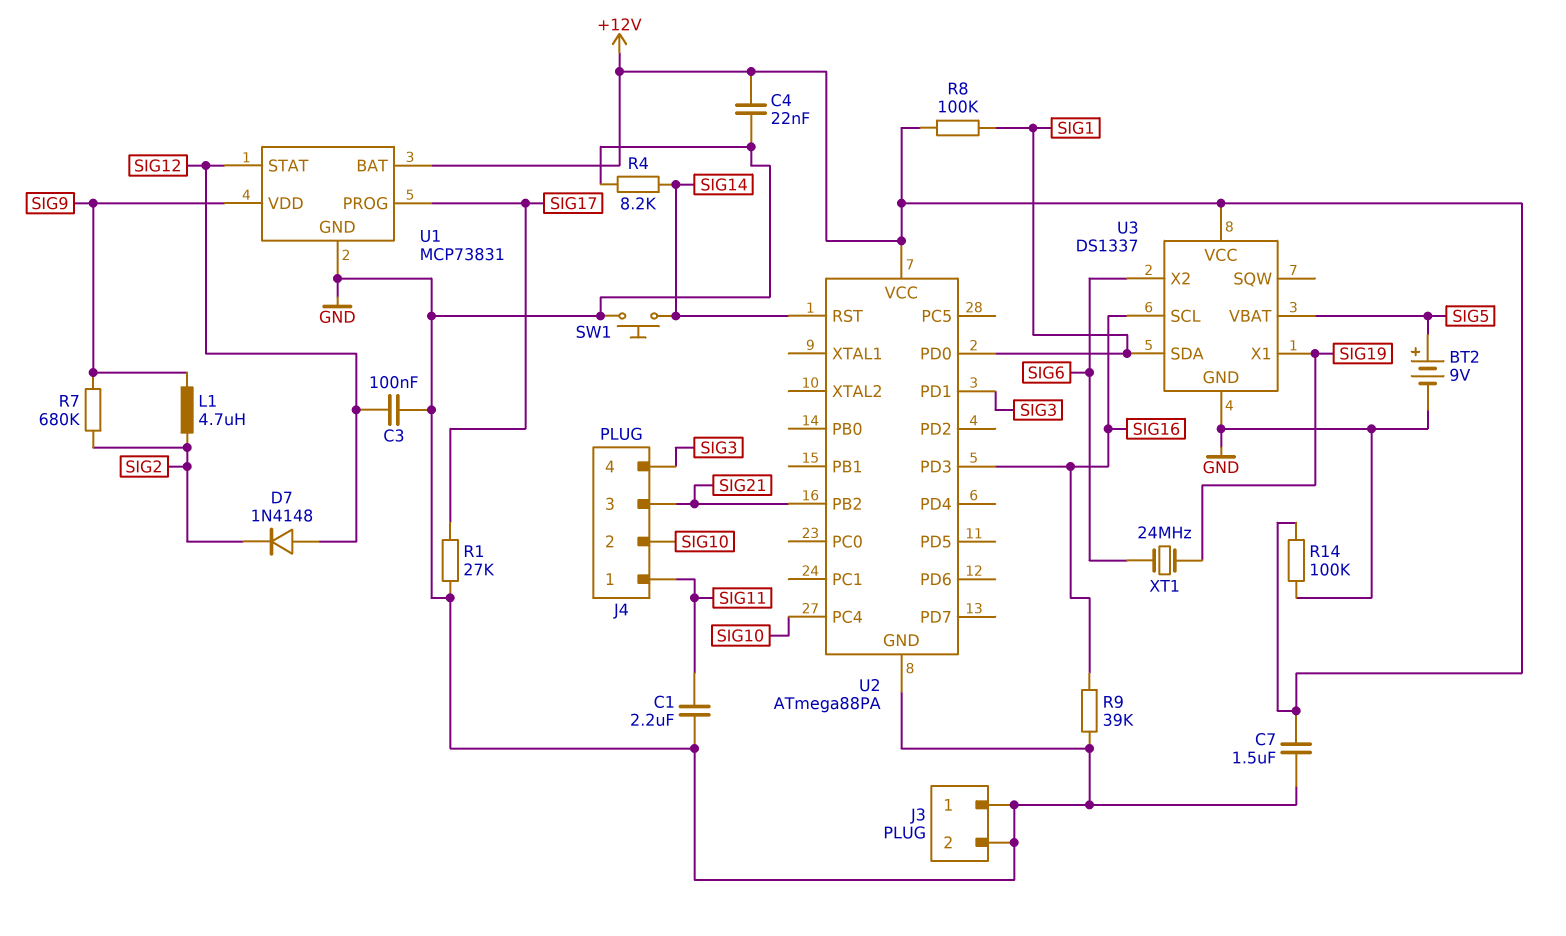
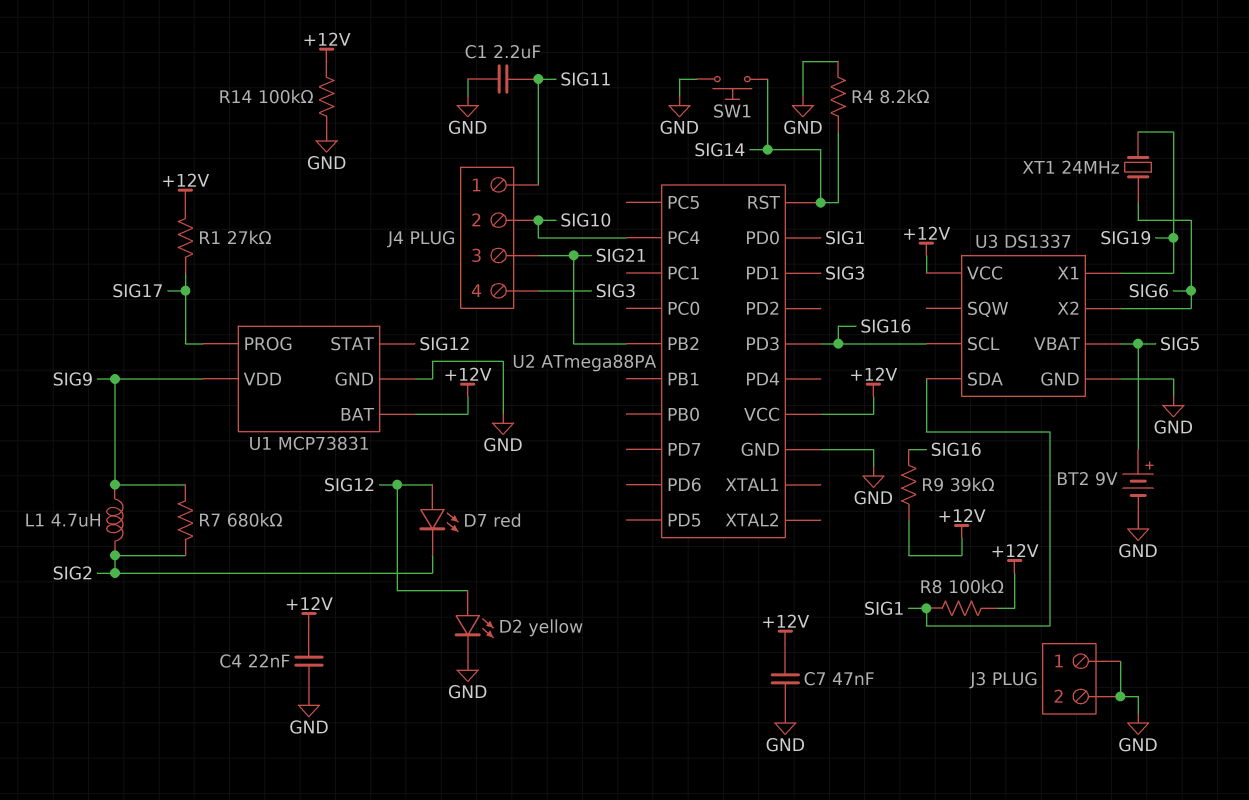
C3: 100nF (GND, SIG12) -> none
C7: 1.5uF (+12V, GND) -> 47nF (+12V, GND)
D2: none -> LED yellow (A SIG12, K GND)
D7: diode 1N4148 (A SIG12, K SIG2) -> LED red (A SIG12, K SIG2)
R1: 27k (GND, SIG17) -> 27k (+12V, SIG17)
R9: 39k (GND, SIG16) -> 39k (+12V, SIG16)

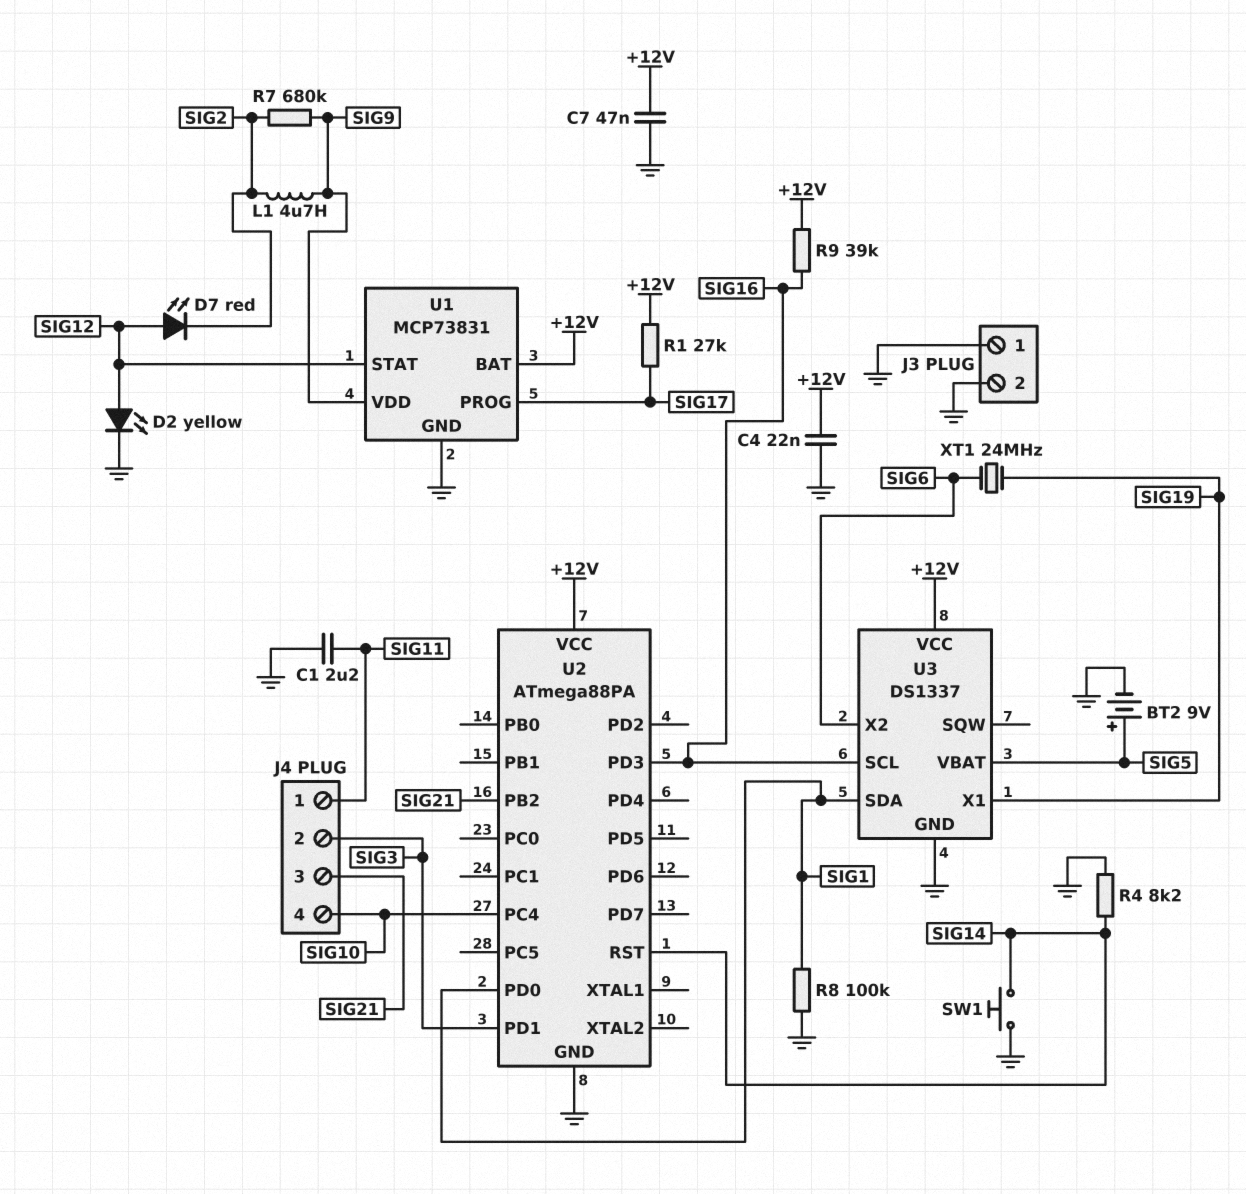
J4 pin 2: SIG10 -> SIG3
J4 pin 4: SIG3 -> SIG10
R8: 100k (+12V, SIG1) -> 100k (GND, SIG1)
R14: 100k (+12V, GND) -> none

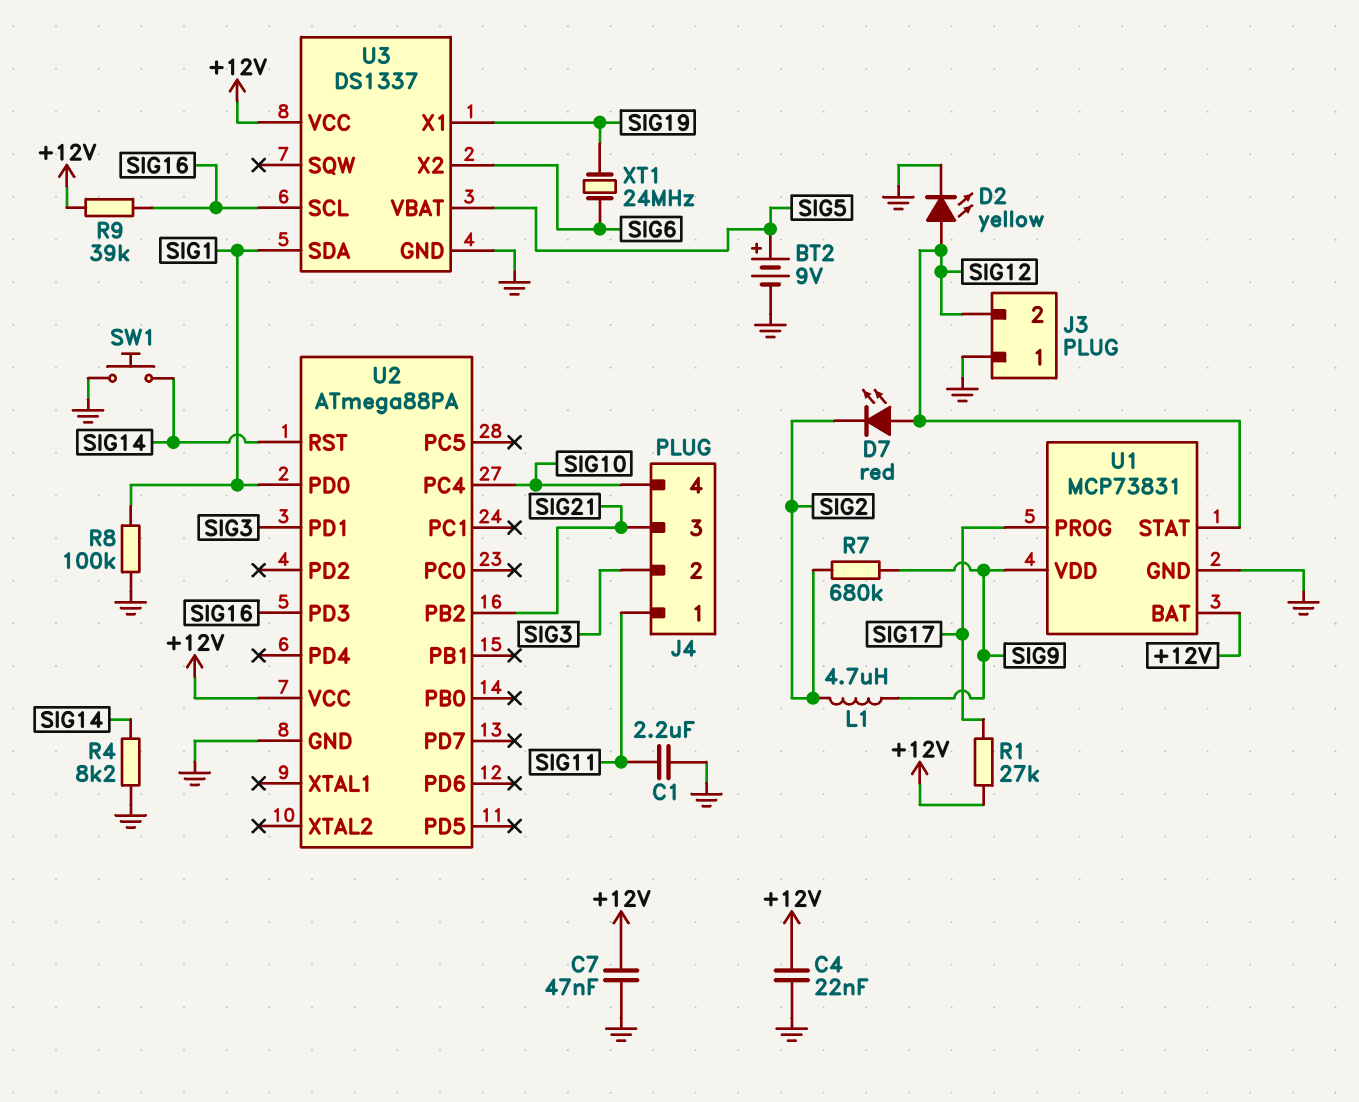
J3 pin 2: GND -> SIG12

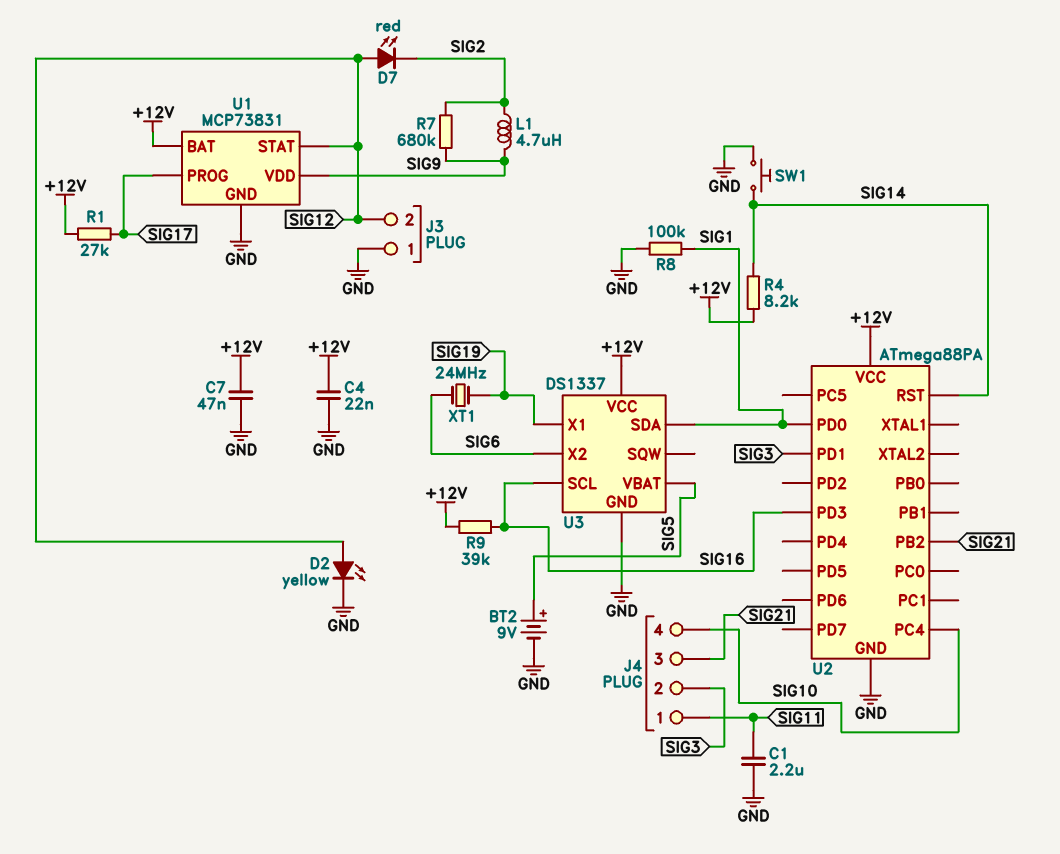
R4: 8.2k (GND, SIG14) -> 8.2k (+12V, SIG14)

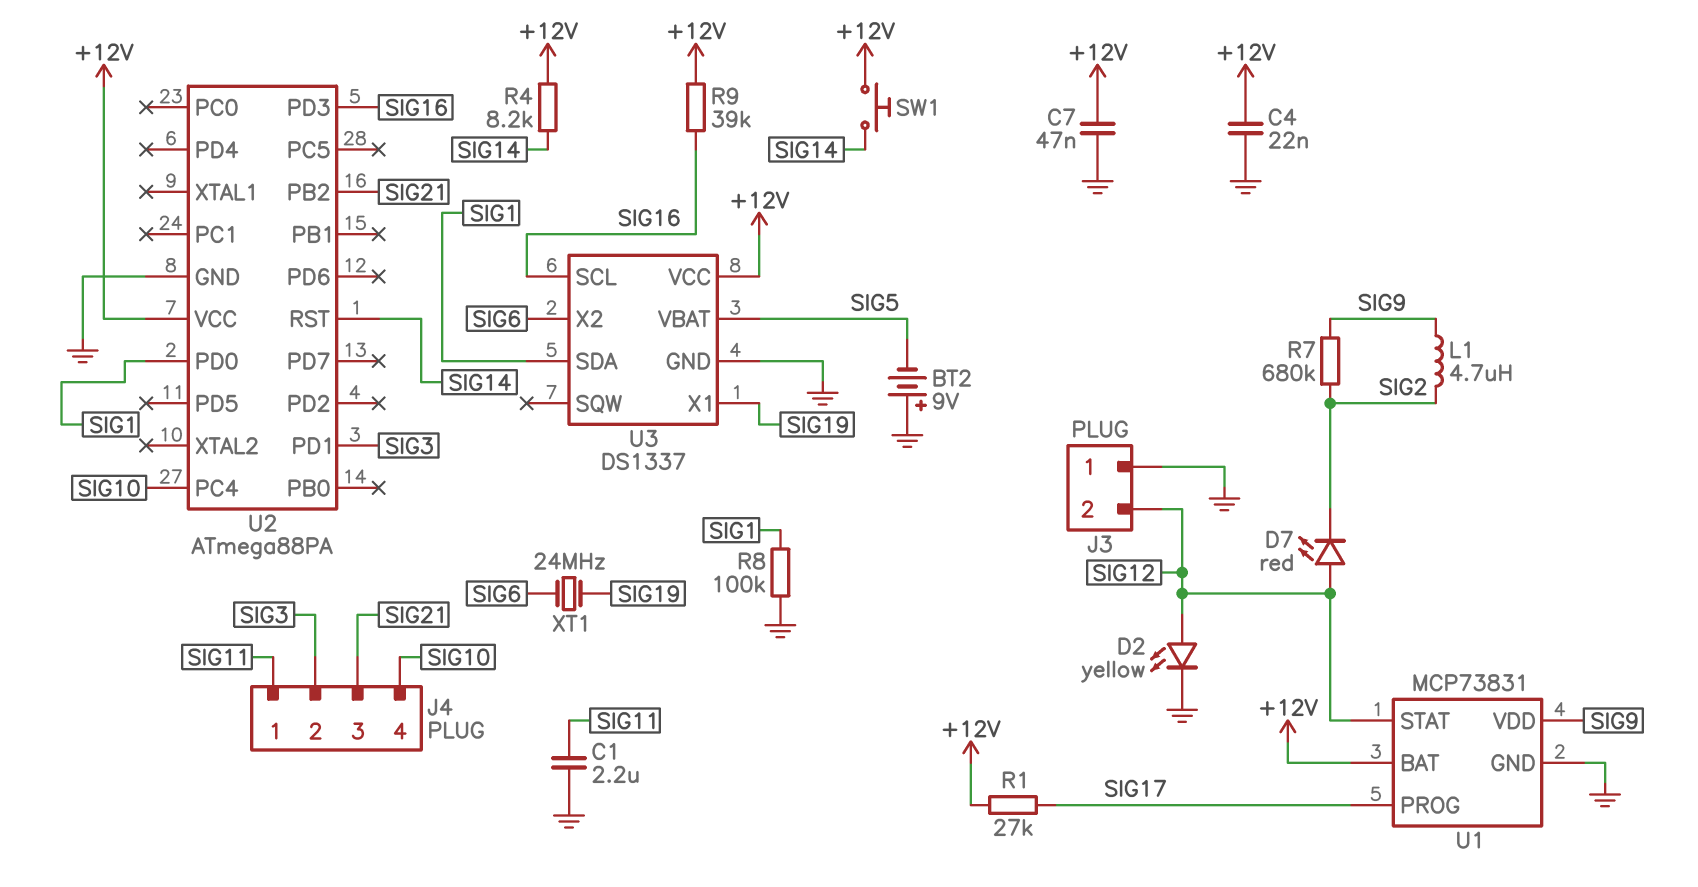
BT2: 9V (plus SIG5, minus GND) -> 9V (plus GND, minus SIG5)
SW1: button (GND, SIG14) -> button (+12V, SIG14)

